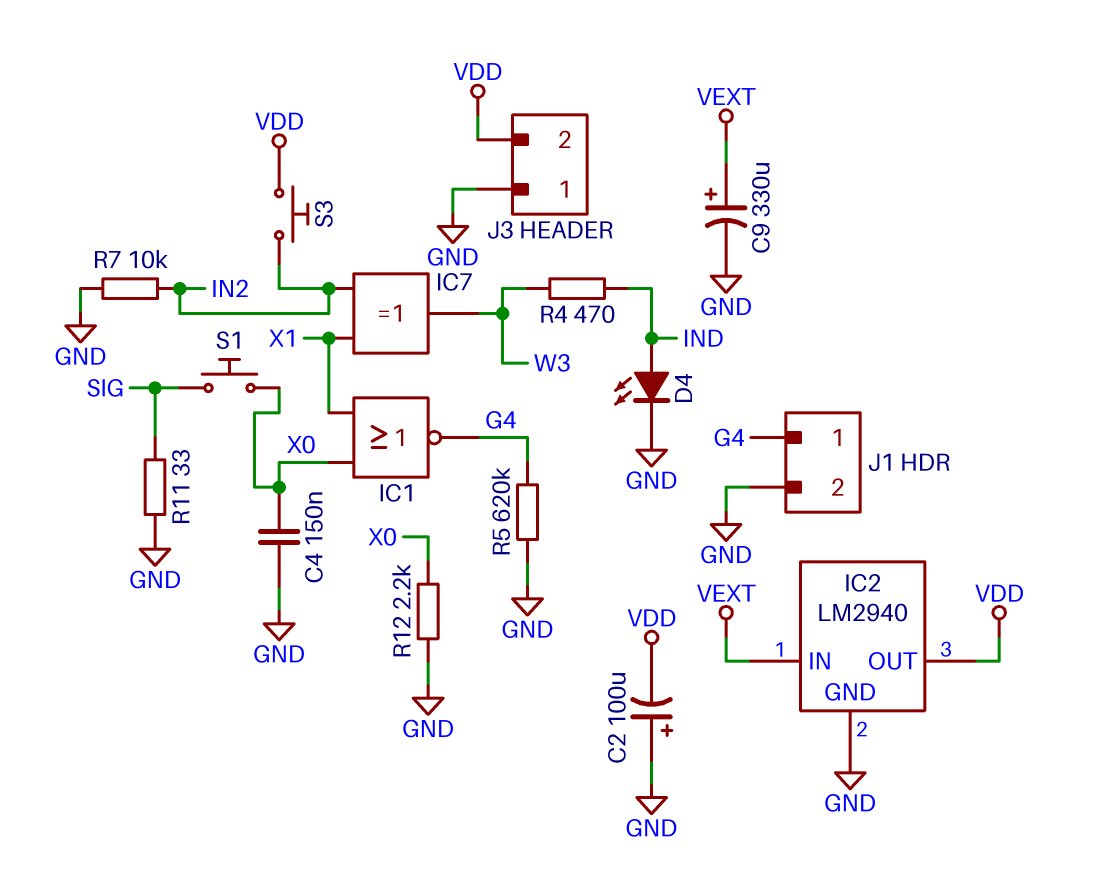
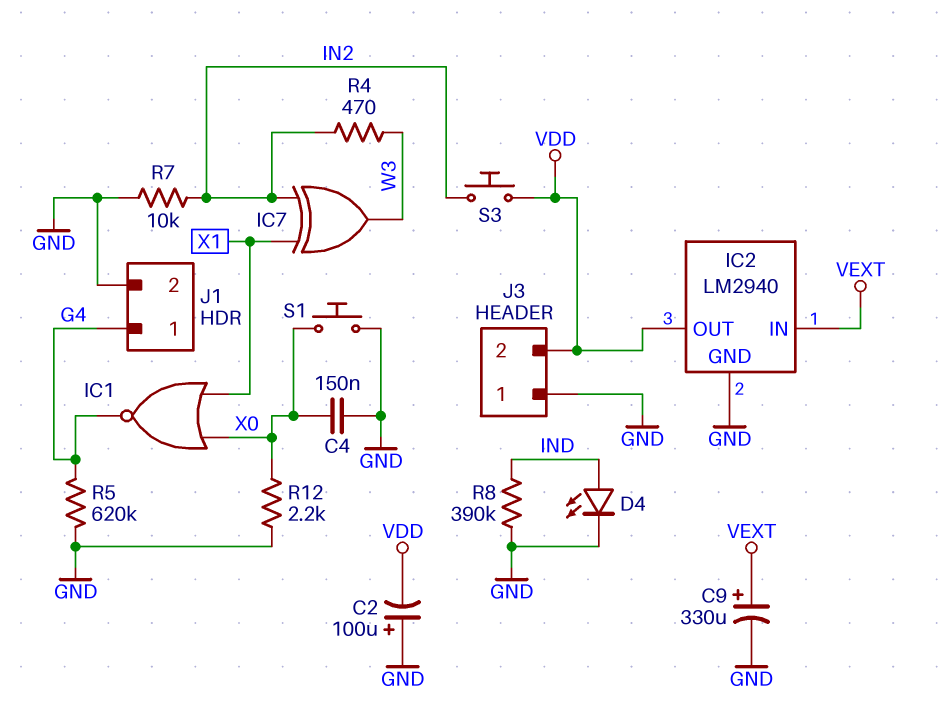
R4: 470 (IND, W3) -> 470 (IN2, W3)
R8: none -> 390k (GND, IND)
R11: 33 (GND, SIG) -> none
S1: button (SIG, X0) -> button (GND, X0)

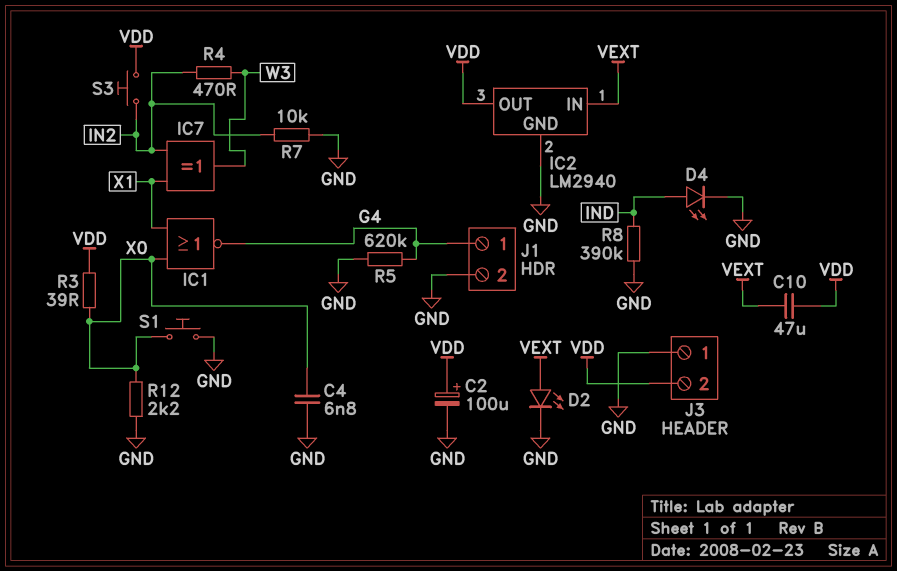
C2: 100uF (plus GND, minus VDD) -> 100uF (plus VDD, minus GND)
C4: 150nF (GND, X0) -> 6.8nF (GND, X0)
C9: 330uF (plus VEXT, minus GND) -> none
C10: none -> 47uF (VDD, VEXT)
D2: none -> LED (A VEXT, K GND)
R3: none -> 39 (VDD, X0)

